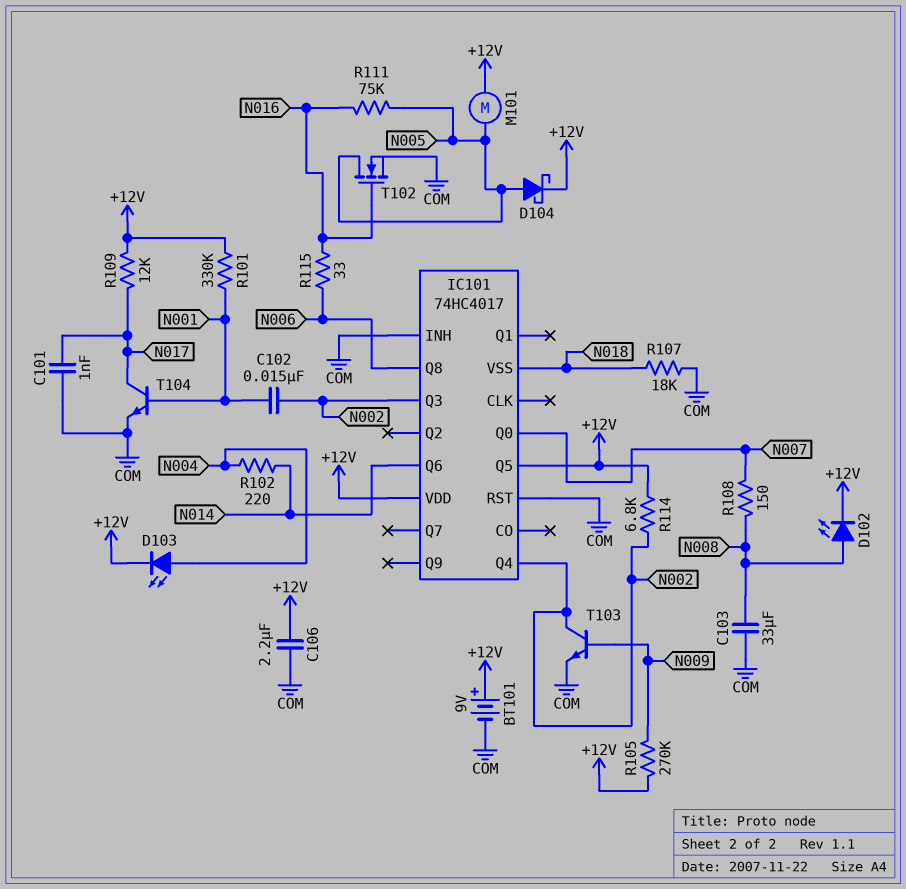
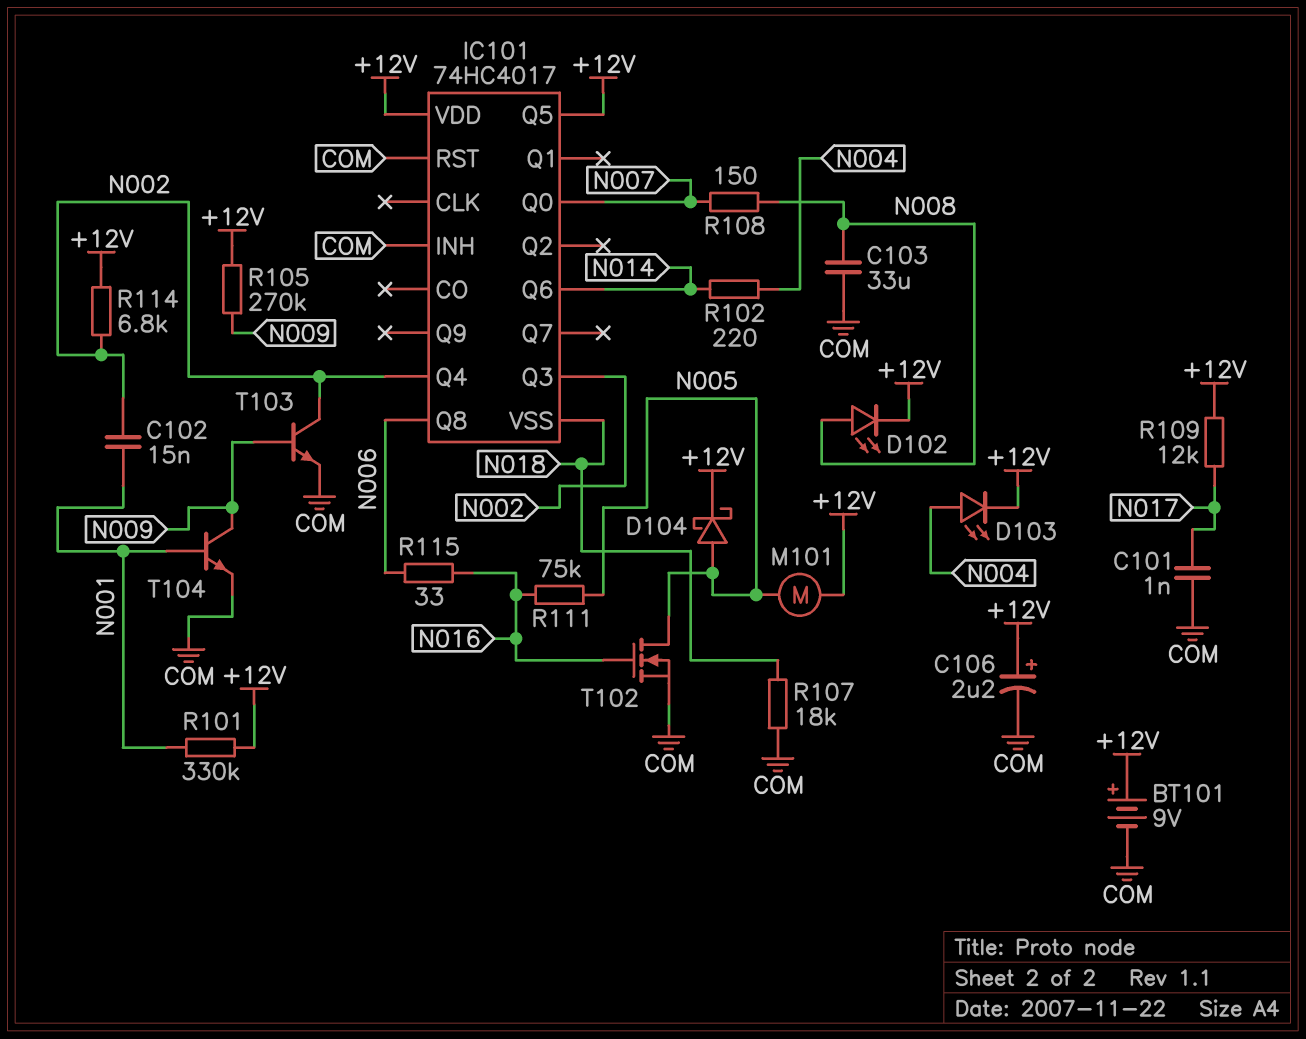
C106: 2.2uF (+12V, COM) -> 2.2uF (plus +12V, minus COM)
T104: NPN (B N001, C N017, E COM) -> NPN (B N001, C N009, E COM)

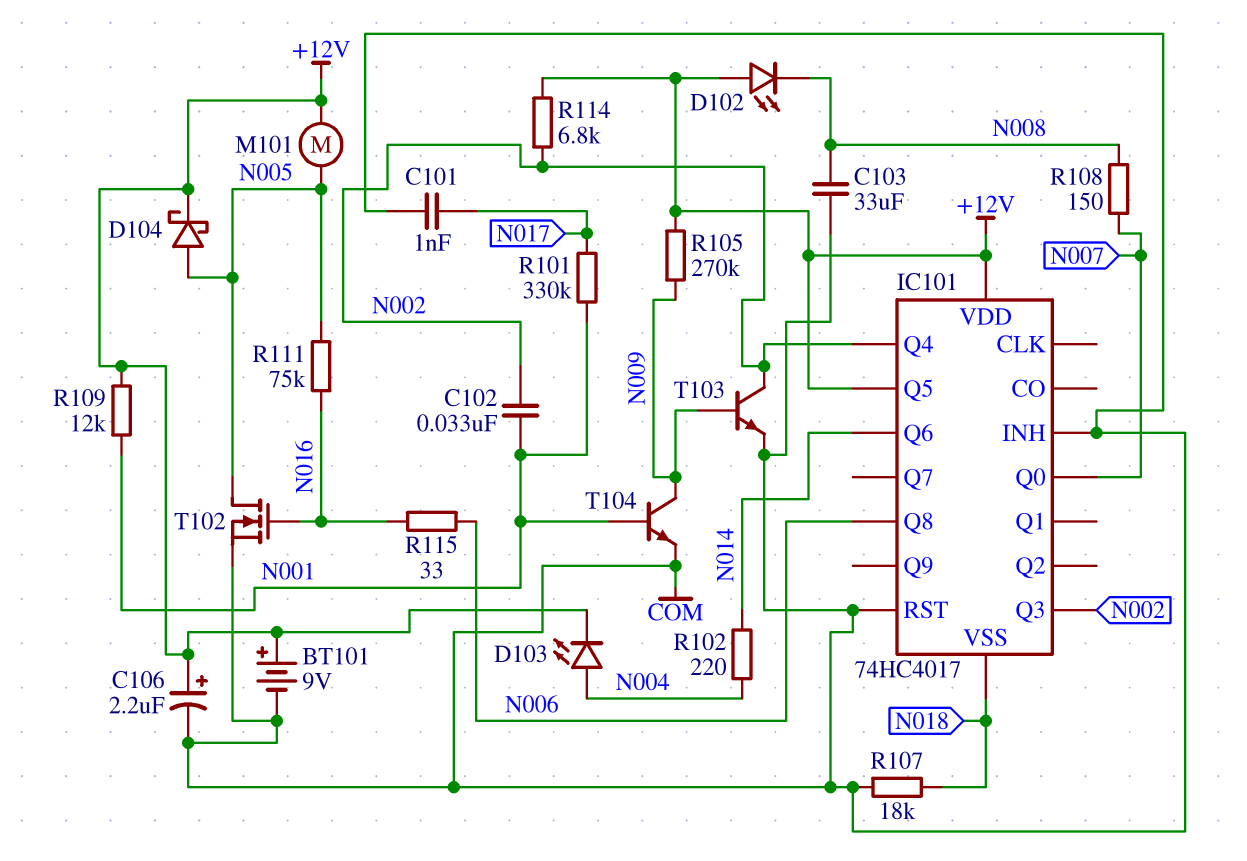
C102: 15nF (N001, N002) -> 33nF (N001, N002)
D102: LED (A N008, K +12V) -> LED (A +12V, K N008)
R101: 330k (+12V, N001) -> 330k (N001, N017)
R109: 12k (+12V, N017) -> 12k (+12V, N001)

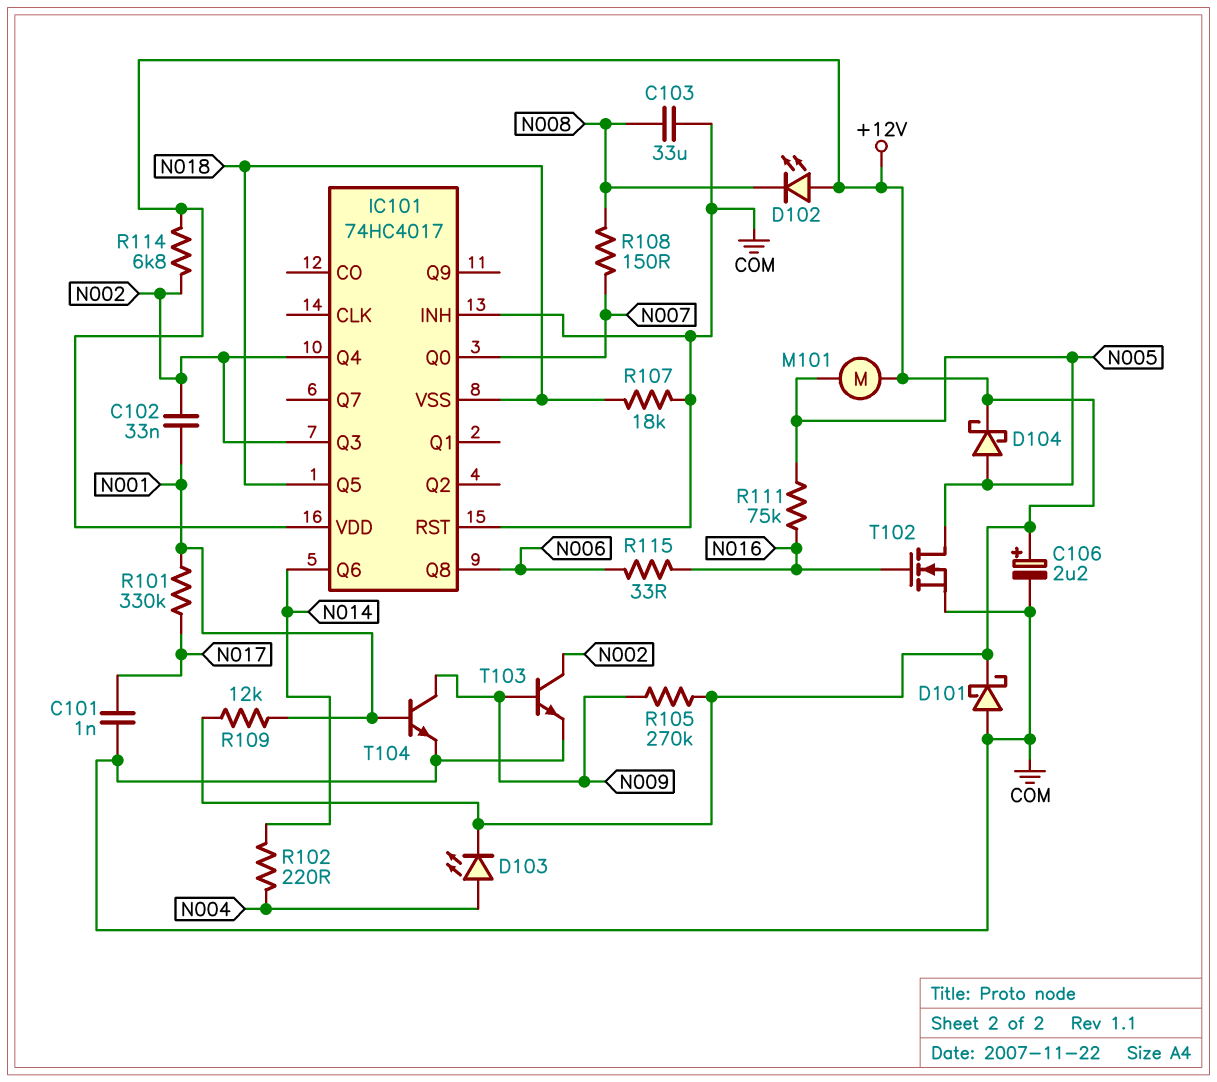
BT101: 9V (plus +12V, minus COM) -> none
D101: none -> schottky (A COM, K +12V)
IC101 pin Q5: +12V -> N018

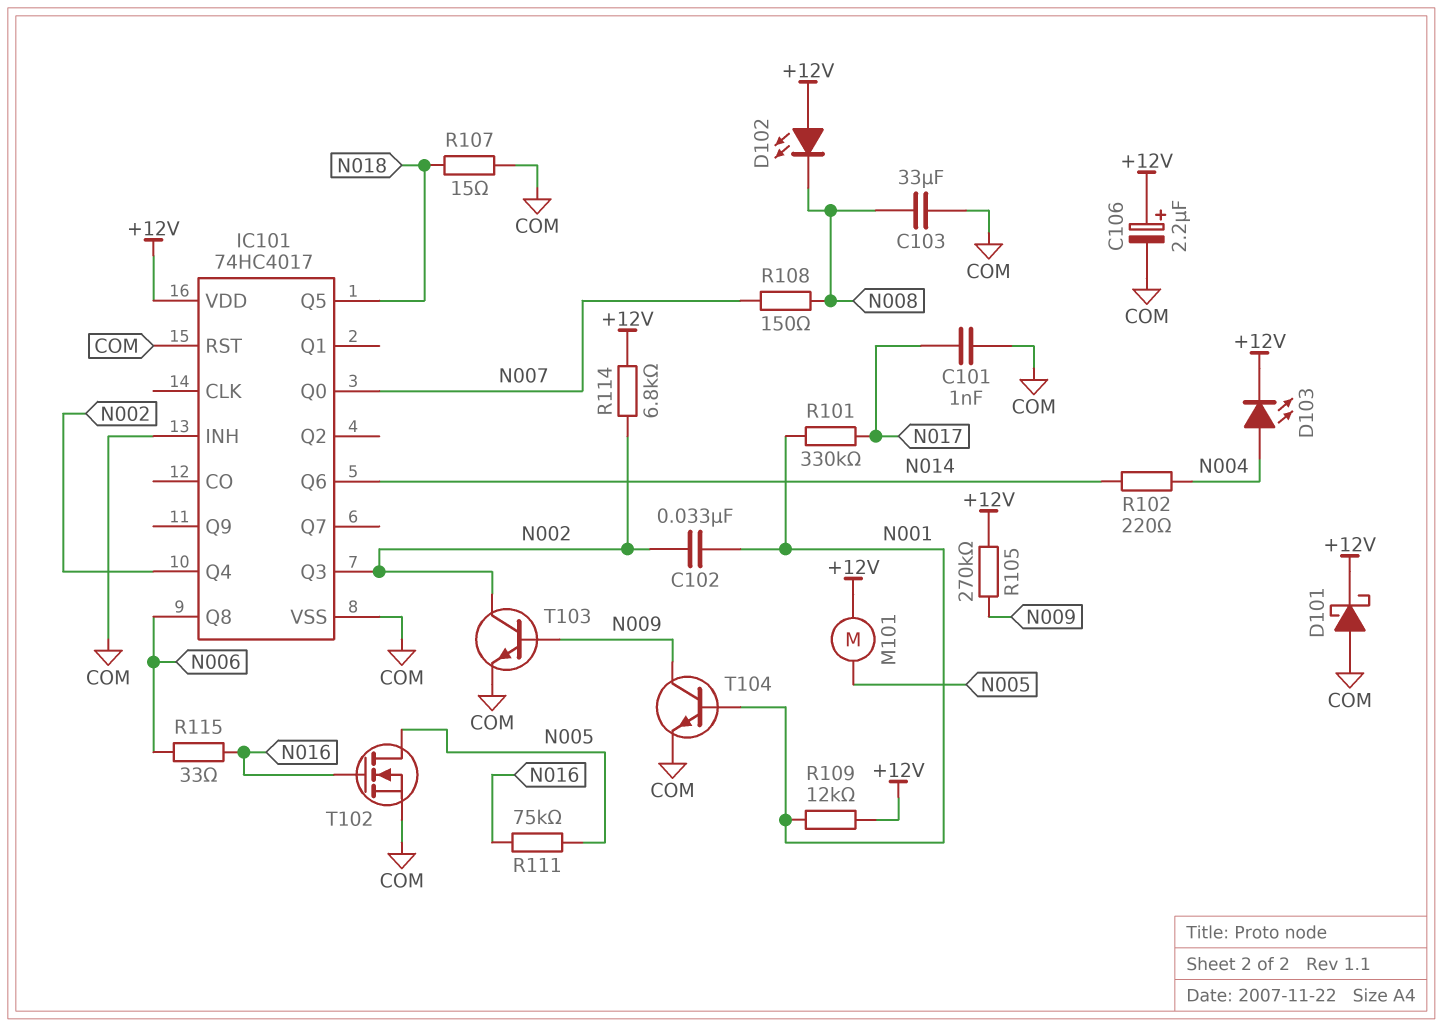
D104: schottky (A N005, K +12V) -> none
IC101 pin VSS: N018 -> COM
R107: 18k (COM, N018) -> 15 (COM, N018)

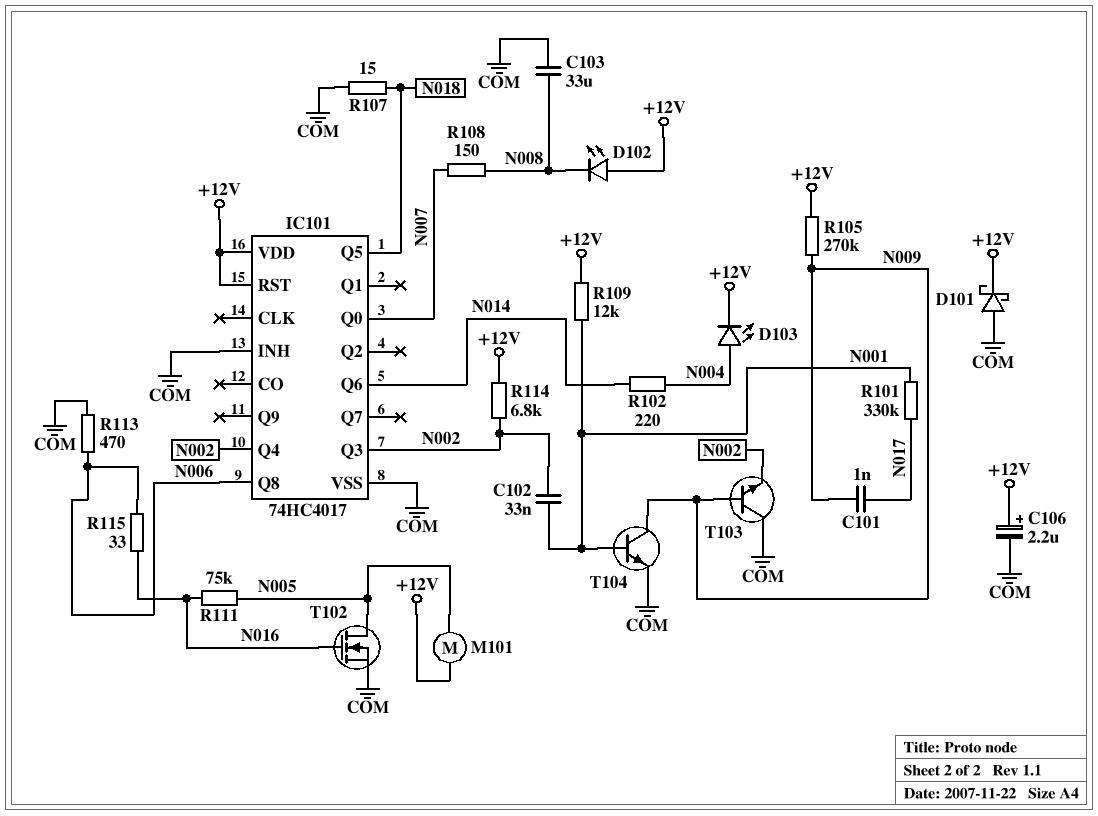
C101: 1nF (COM, N017) -> 1nF (N009, N017)
IC101 pin RST: COM -> +12V
R113: none -> 470 (COM, N006)
T103: NPN (B N009, C N002, E COM) -> NPN (B N009, C COM, E N002)

